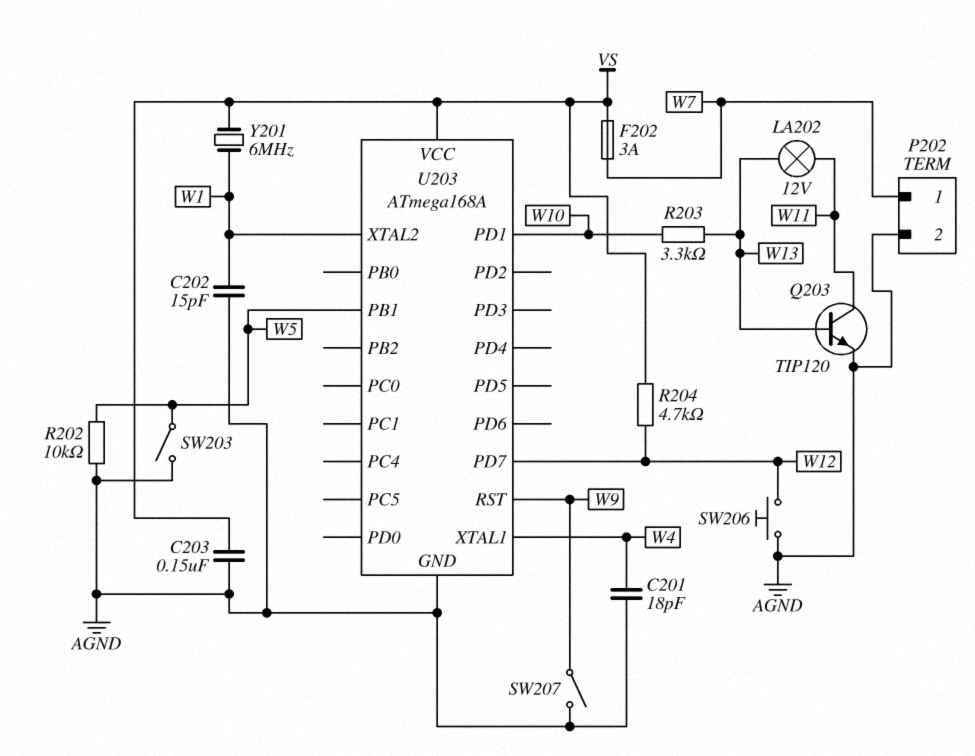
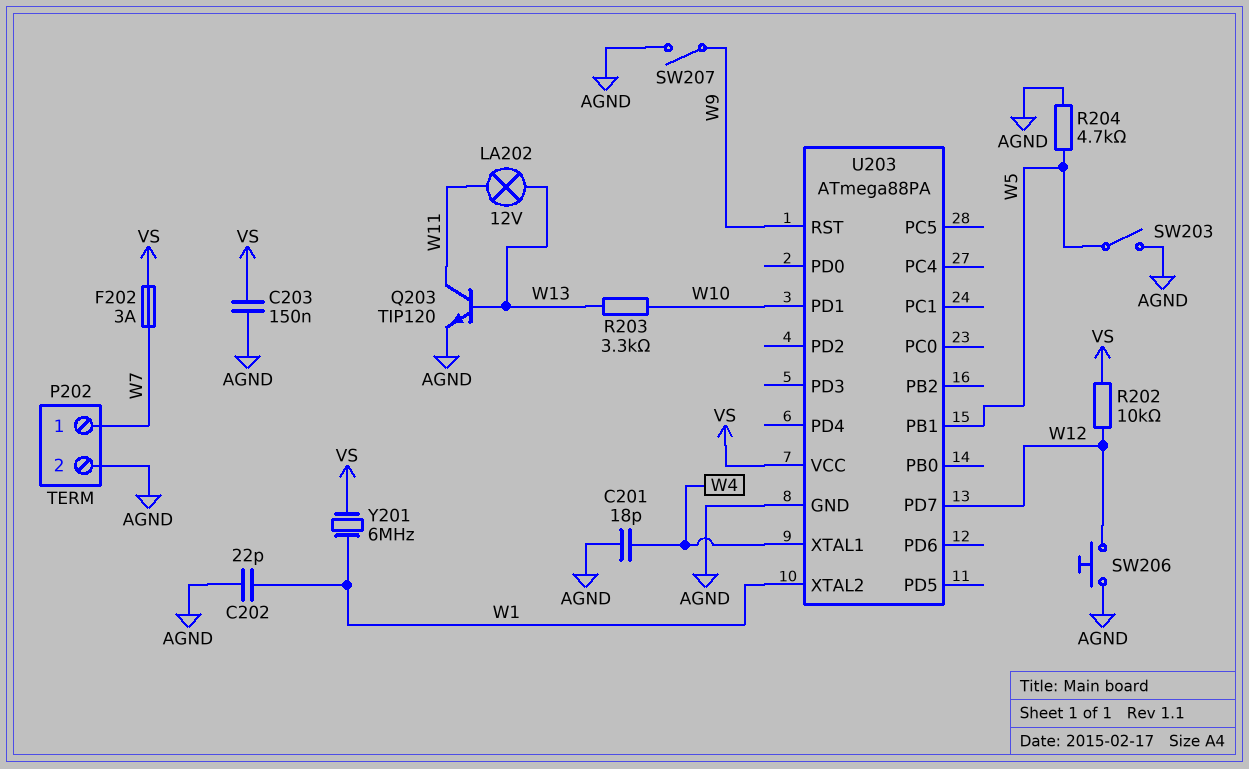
C202: 15pF (AGND, W1) -> 22pF (AGND, W1)
R202: 10k (AGND, W5) -> 10k (VS, W12)
R204: 4.7k (VS, W12) -> 4.7k (AGND, W5)
U203: ATmega168A -> ATmega88PA

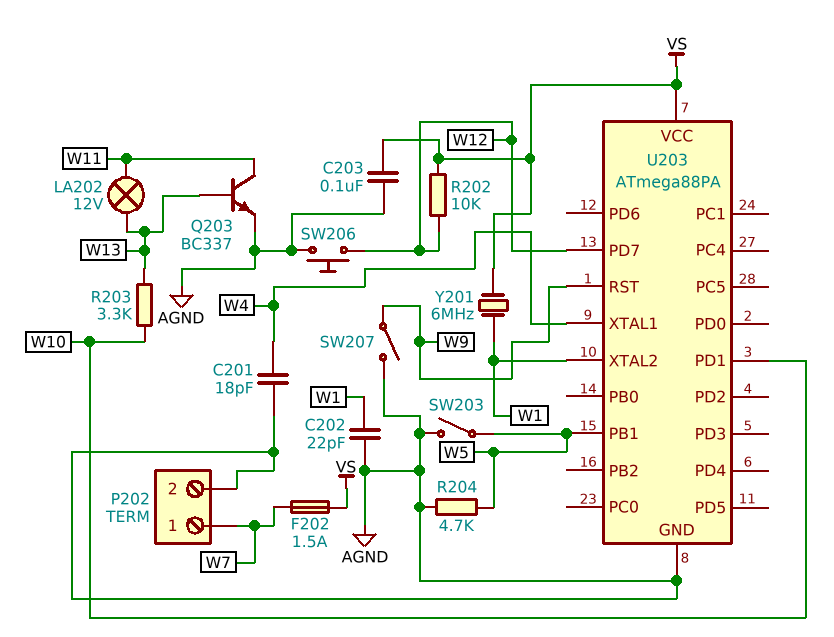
C203: 150nF (AGND, VS) -> 100nF (AGND, VS)
F202: 3A (VS, W7) -> 1.5A (VS, W7)
Q203: NPN TIP120 (B W13, C W11, E AGND) -> NPN BC337 (B W13, C W11, E AGND)

